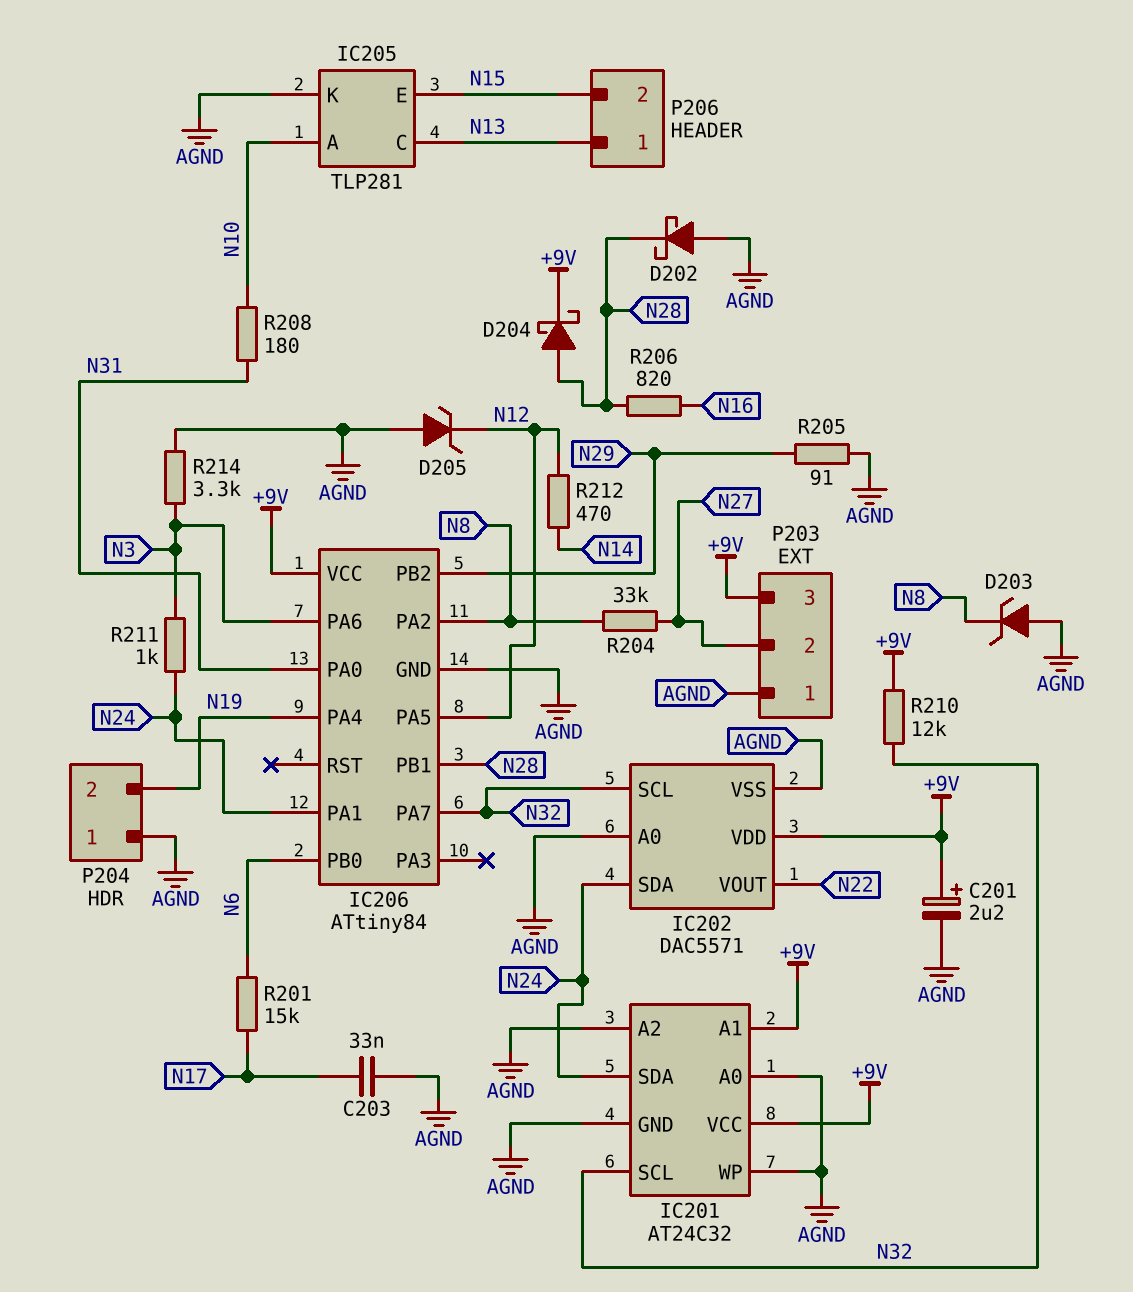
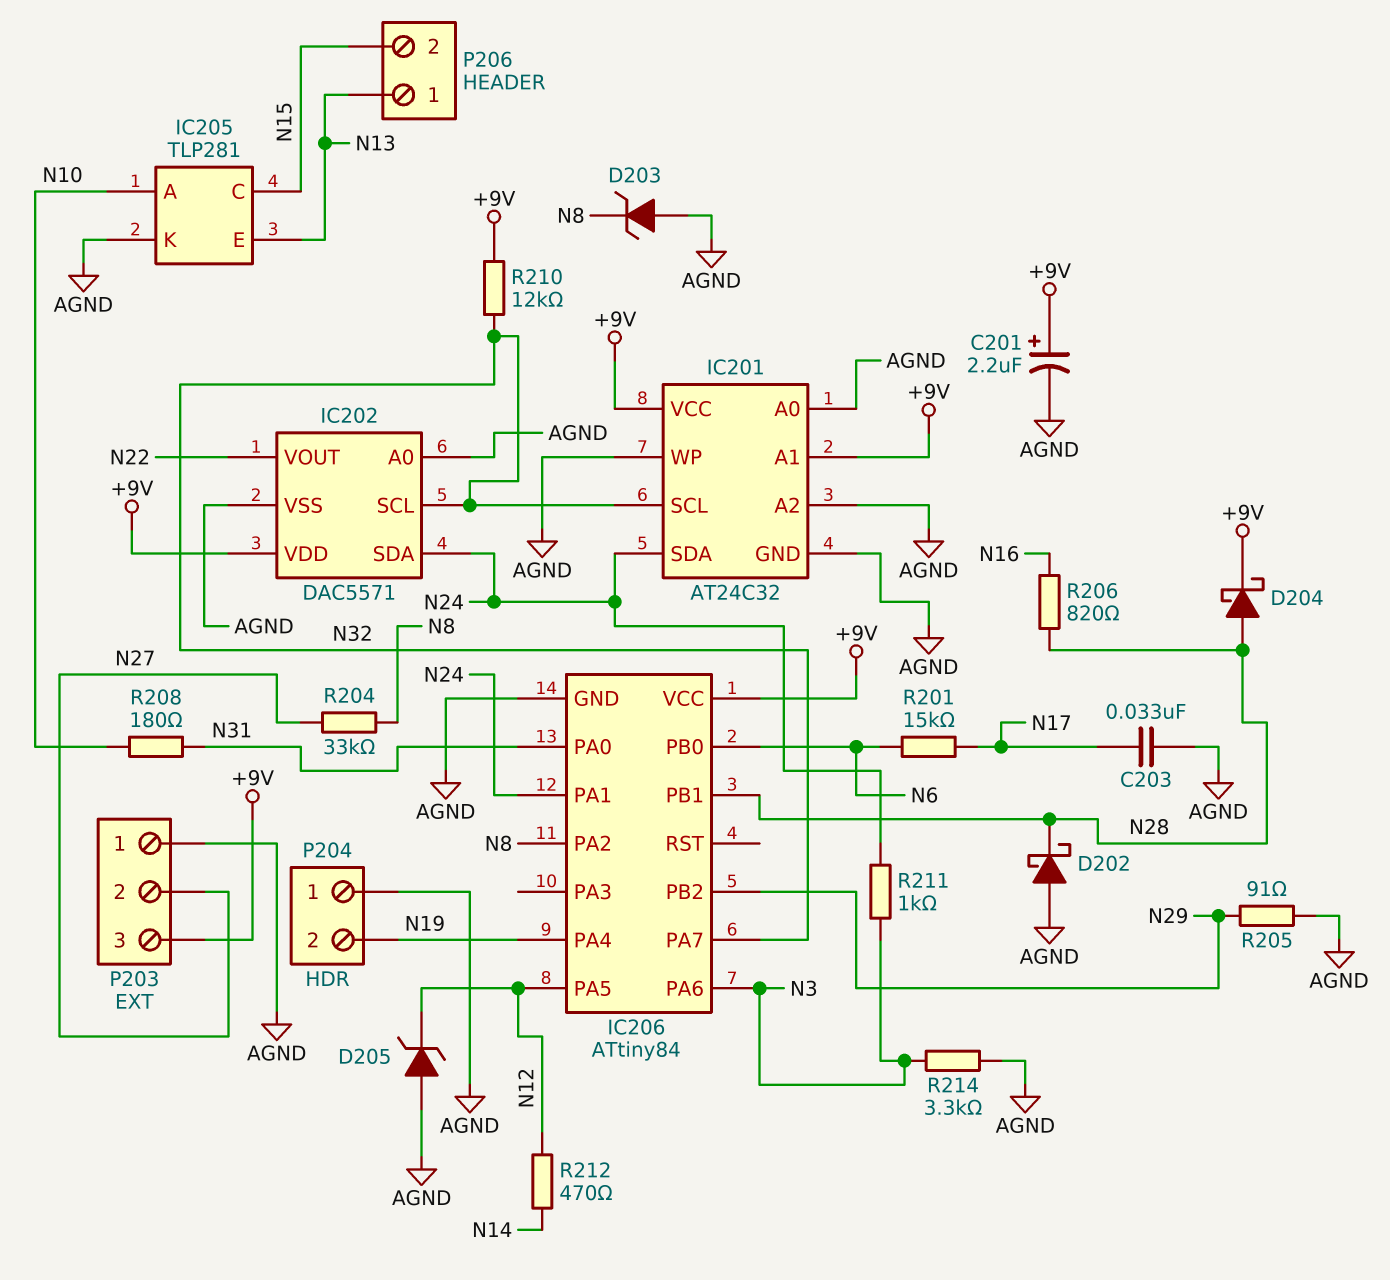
IC205 pin C: N13 -> N15
IC205 pin E: N15 -> N13

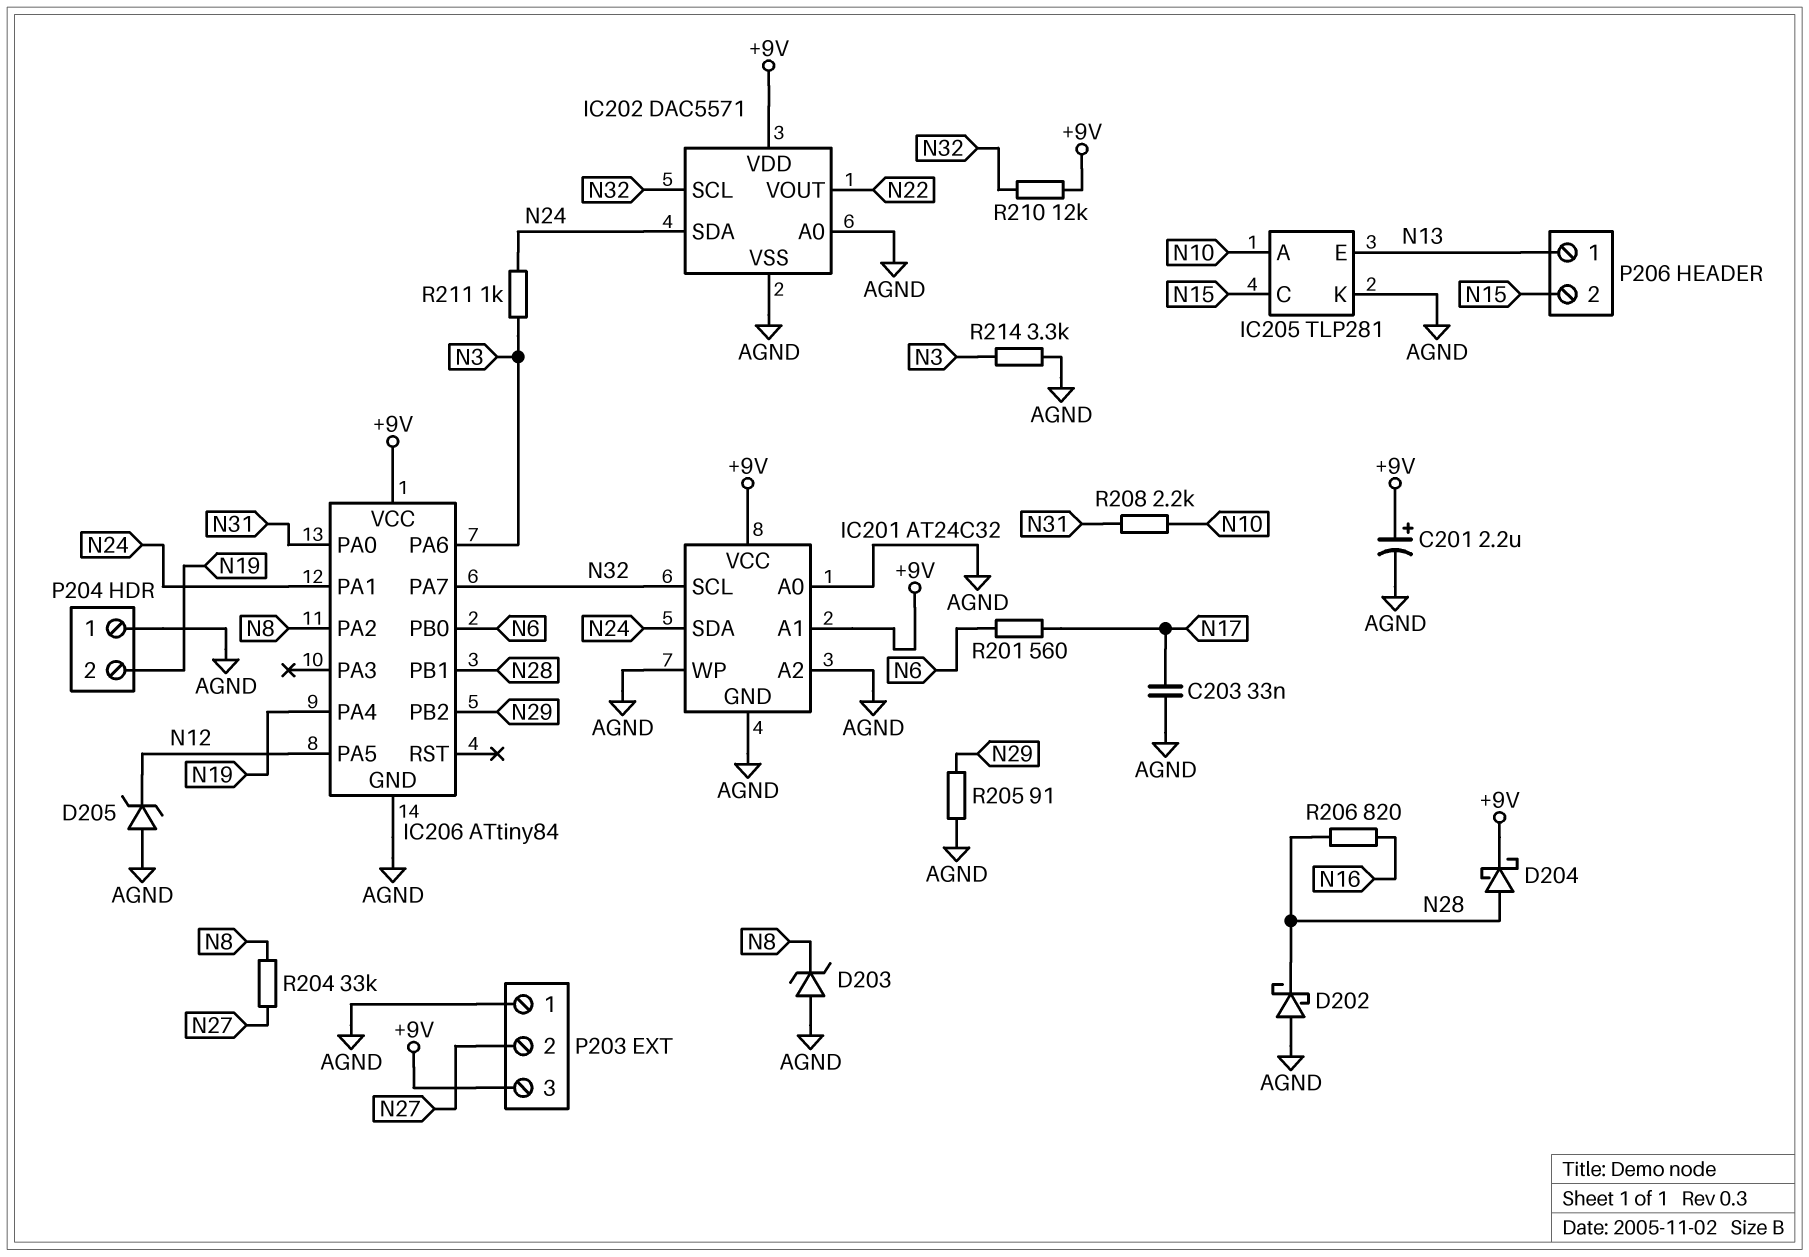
R201: 15k (N6, N17) -> 560 (N6, N17)
R208: 180 (N10, N31) -> 2.2k (N10, N31)
R212: 470 (N12, N14) -> none

